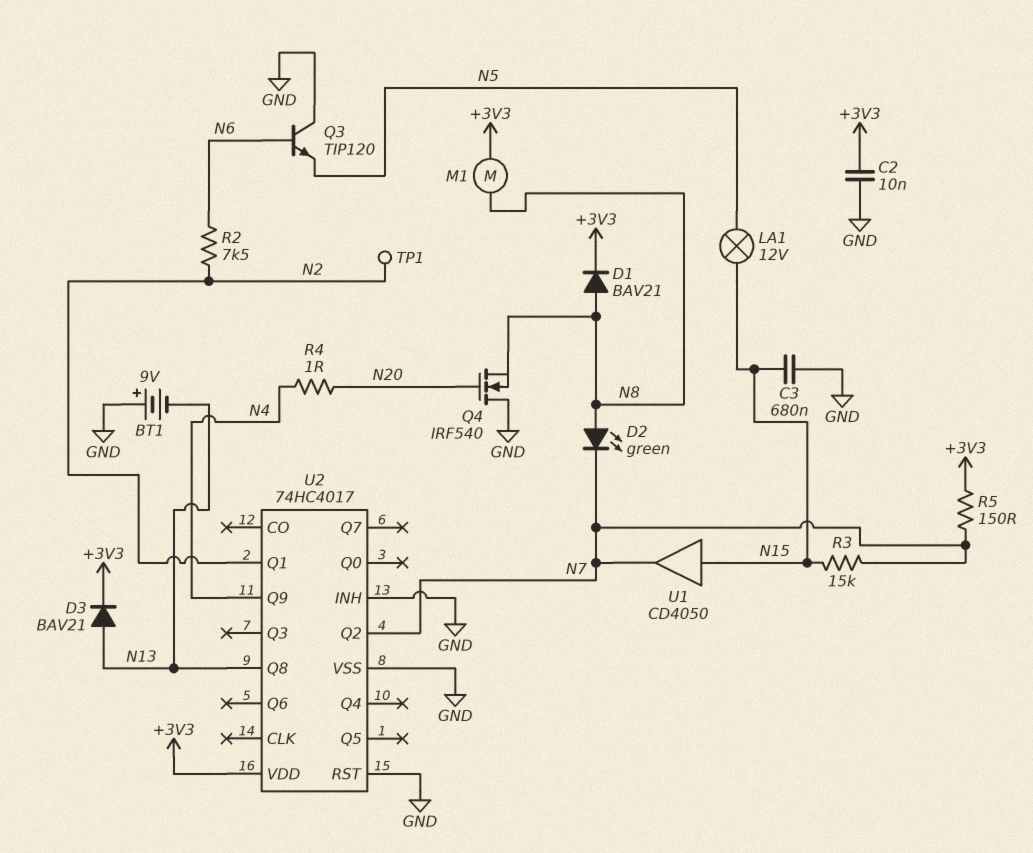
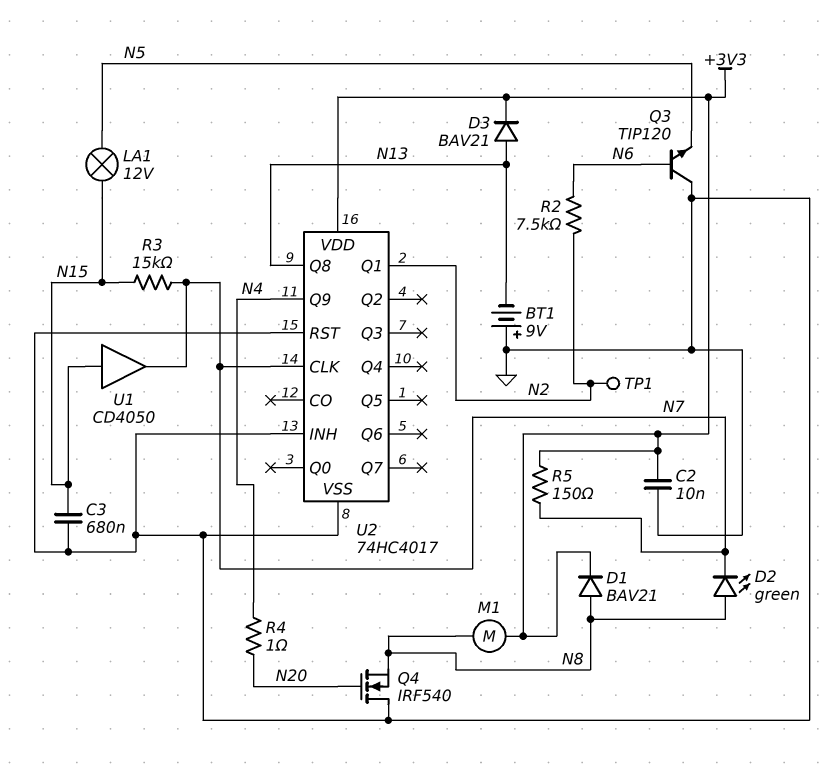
U2 pin CLK: none -> N7
U2 pin Q2: N7 -> none

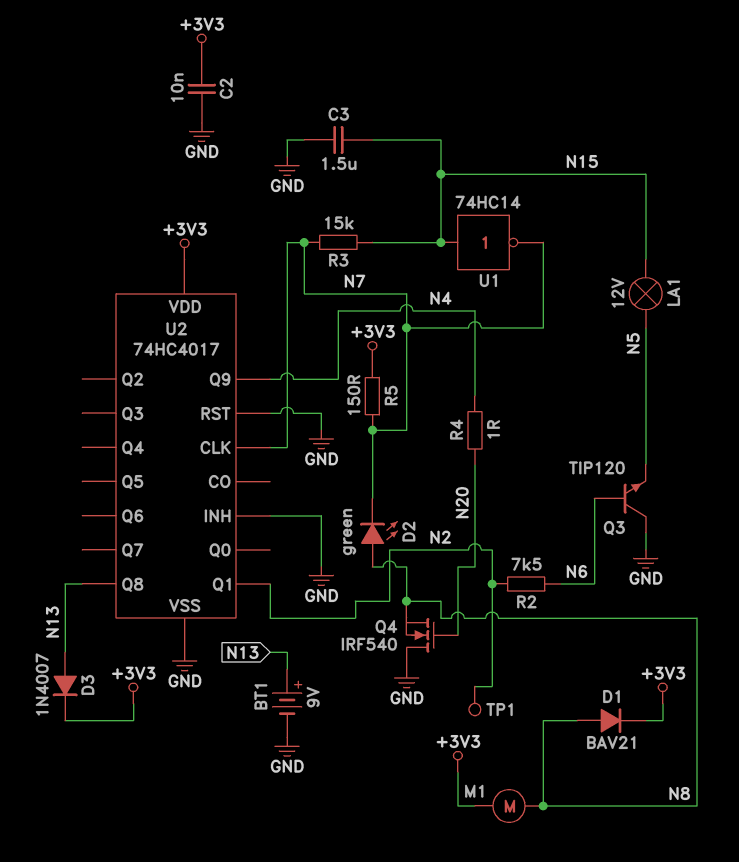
BT1: 9V (plus GND, minus N13) -> 9V (plus N13, minus GND)
C3: 680nF (GND, N15) -> 1.5uF (GND, N15)
D3: diode BAV21 (A N13, K +3V3) -> diode 1N4007 (A N13, K +3V3)
U1: buffer CD4050 (in N15, out N7) -> NOT 74HC14 (in N15, out N7)

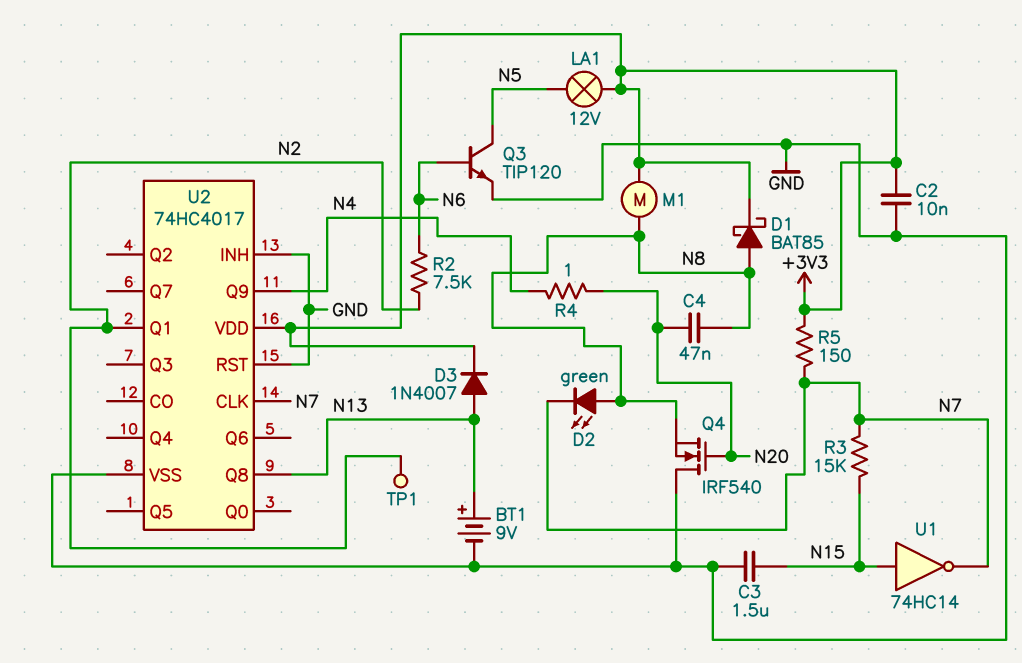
C4: none -> 47nF (N8, N20)
D1: diode BAV21 (A N8, K +3V3) -> schottky BAT85 (A N8, K +3V3)
LA1: lamp 12V (N5, N15) -> lamp 12V (+3V3, N5)
Q3: NPN TIP120 (B N6, C GND, E N5) -> NPN TIP120 (B N6, C N5, E GND)

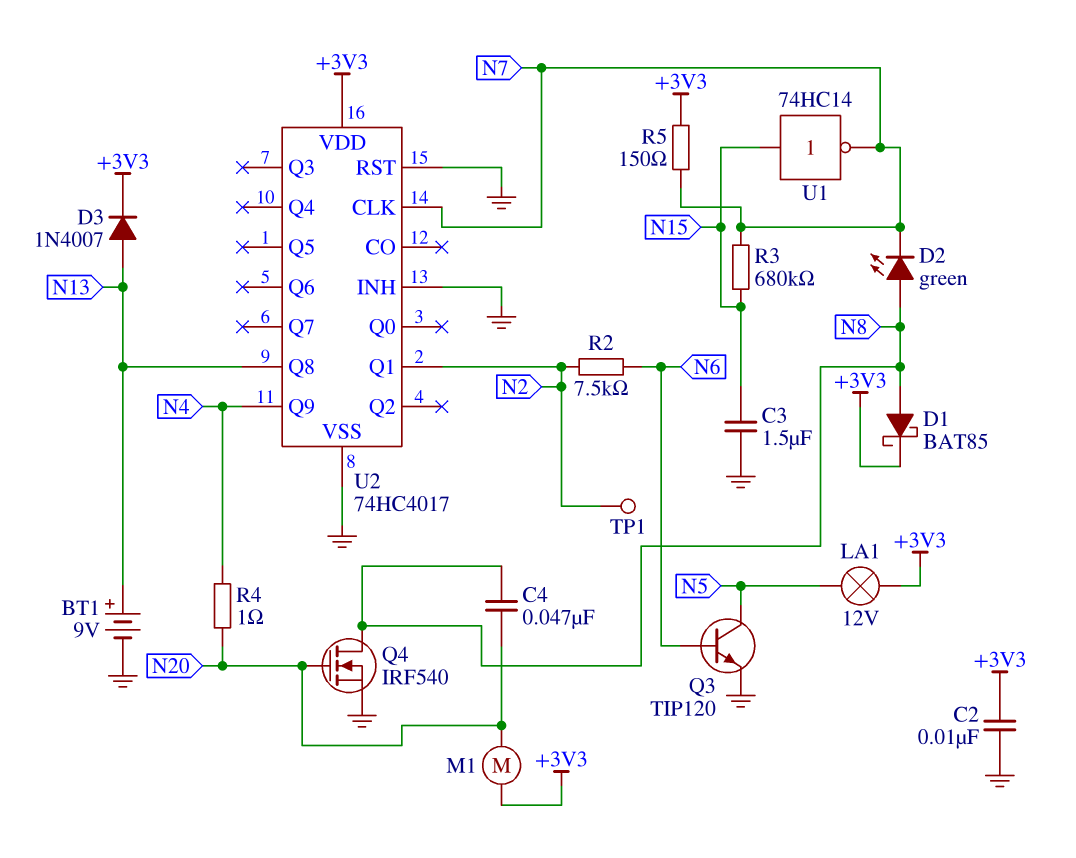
M1: motor (+3V3, N8) -> motor (+3V3, N20)
Q4: NMOS IRF540 (G N20, D GND, S N8) -> NMOS IRF540 (G N20, D N8, S GND)
R3: 15k (N7, N15) -> 680k (N7, N15)

